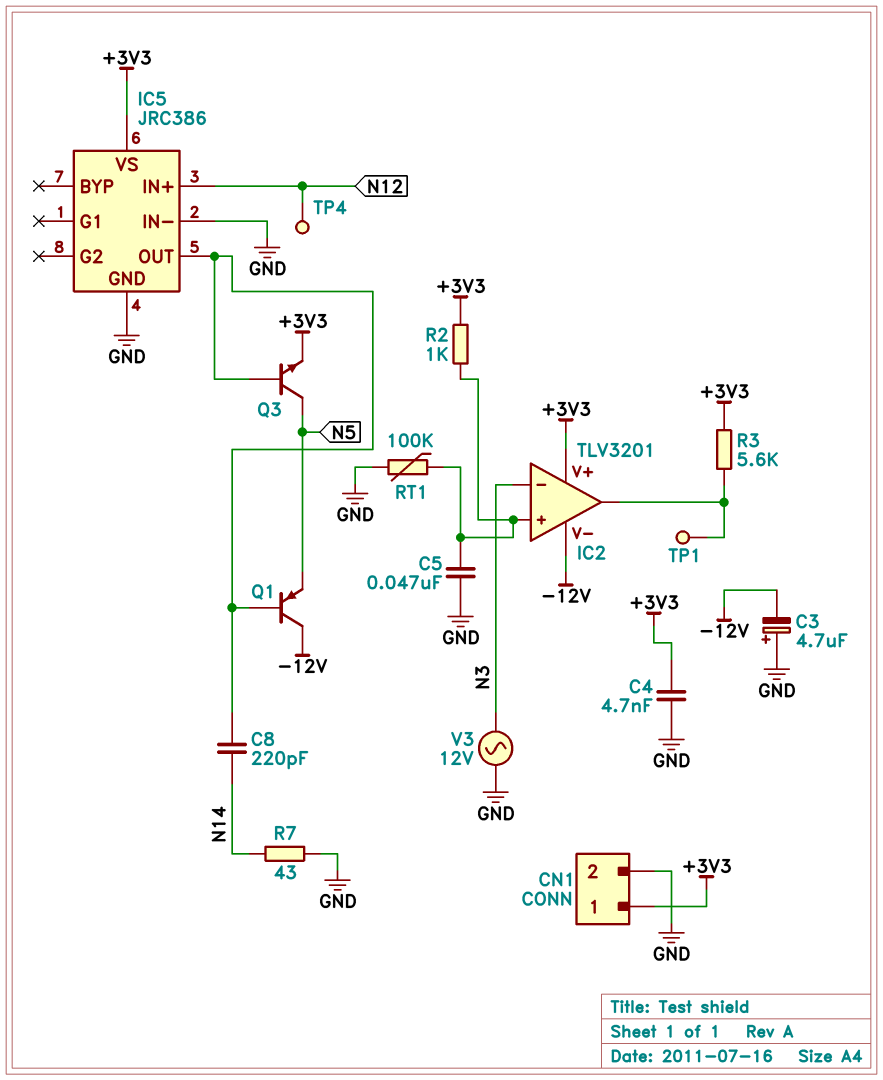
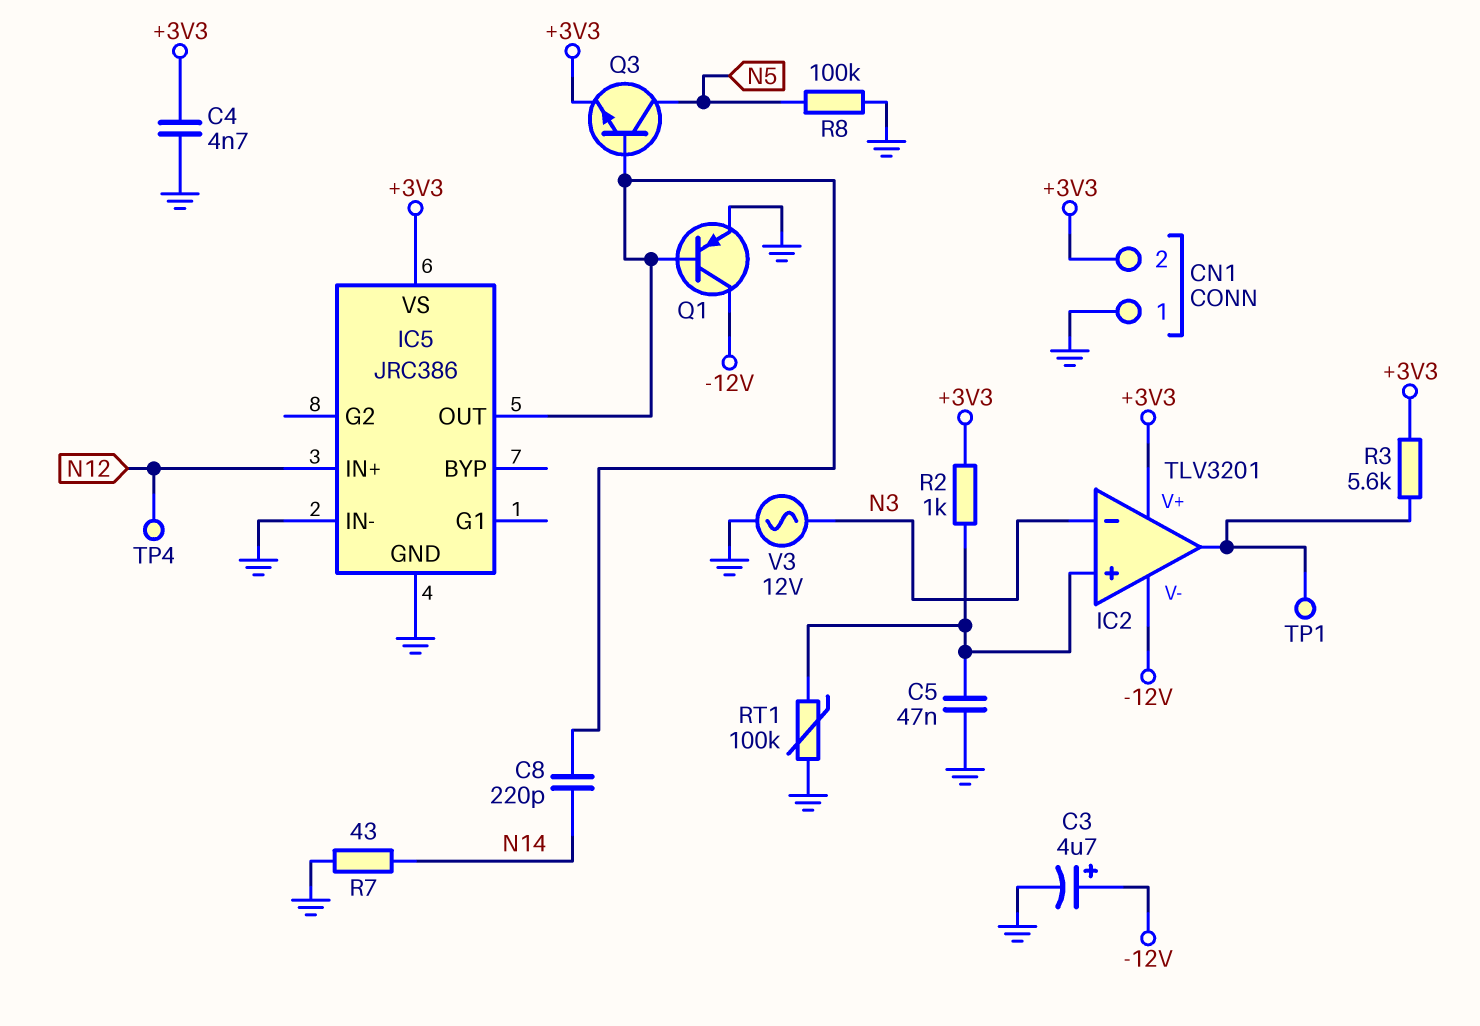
C3: 4.7uF (plus GND, minus -12V) -> 4.7uF (plus -12V, minus GND)
CN1 pin 1: +3V3 -> GND
CN1 pin 2: GND -> +3V3
Q1: PNP (B IC5/OUT, C -12V, E N5) -> PNP (B IC5/OUT, C -12V, E GND)
R8: none -> 100k (GND, N5)

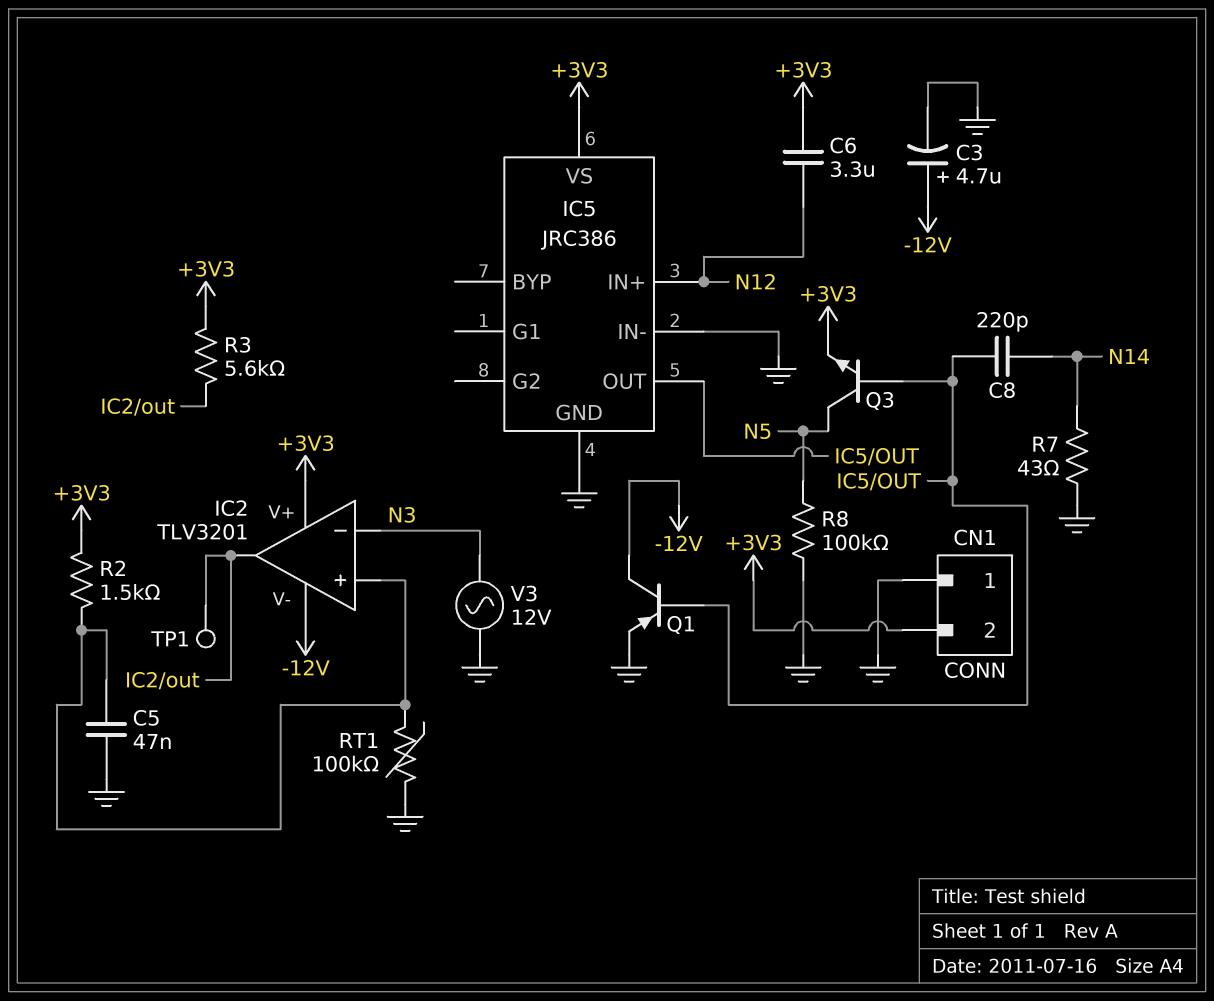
C4: 4.7nF (+3V3, GND) -> none
C6: none -> 3.3uF (+3V3, N12)
R2: 1k (+3V3, IC2/in+) -> 1.5k (+3V3, IC2/in+)
TP4: test point (N12) -> none

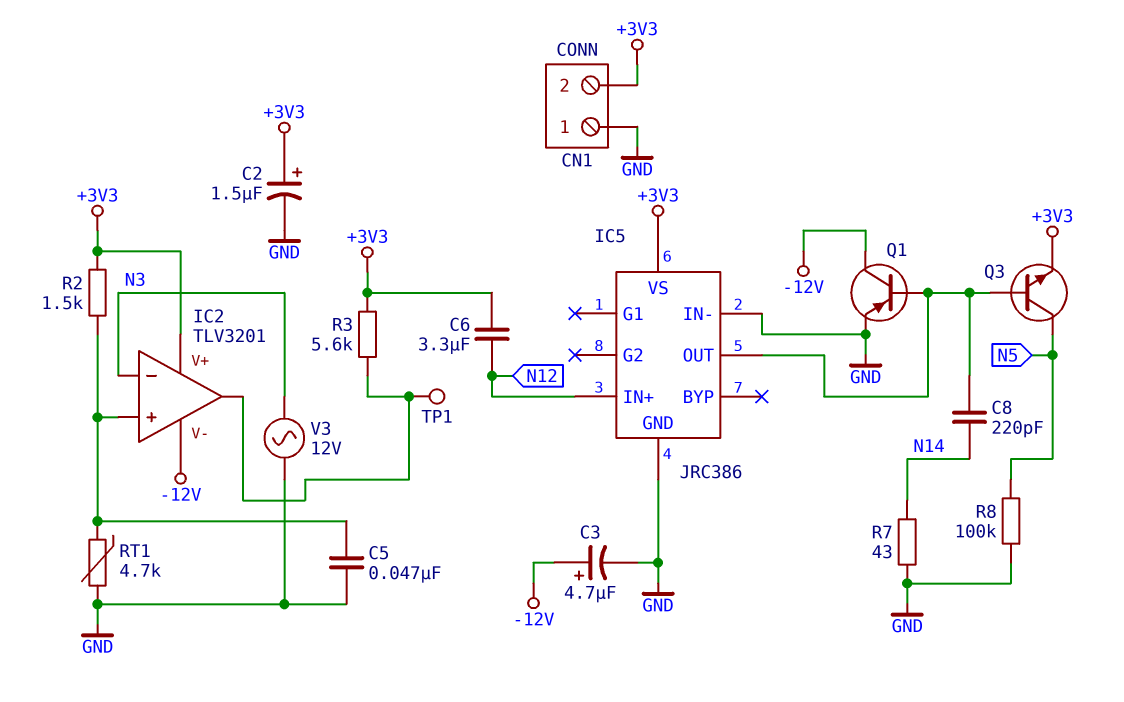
C2: none -> 1.5uF (plus +3V3, minus GND)
RT1: 100k (GND, IC2/in+) -> 4.7k (GND, IC2/in+)

